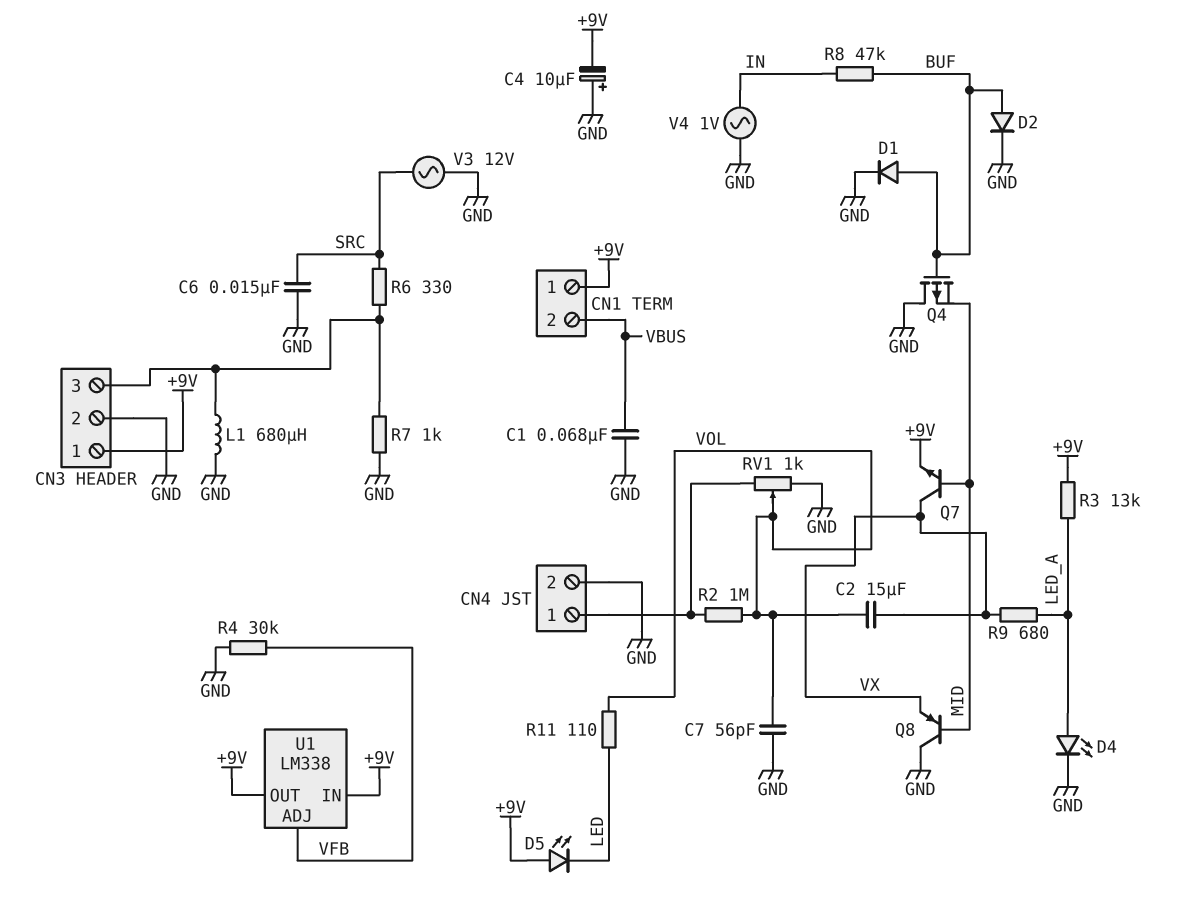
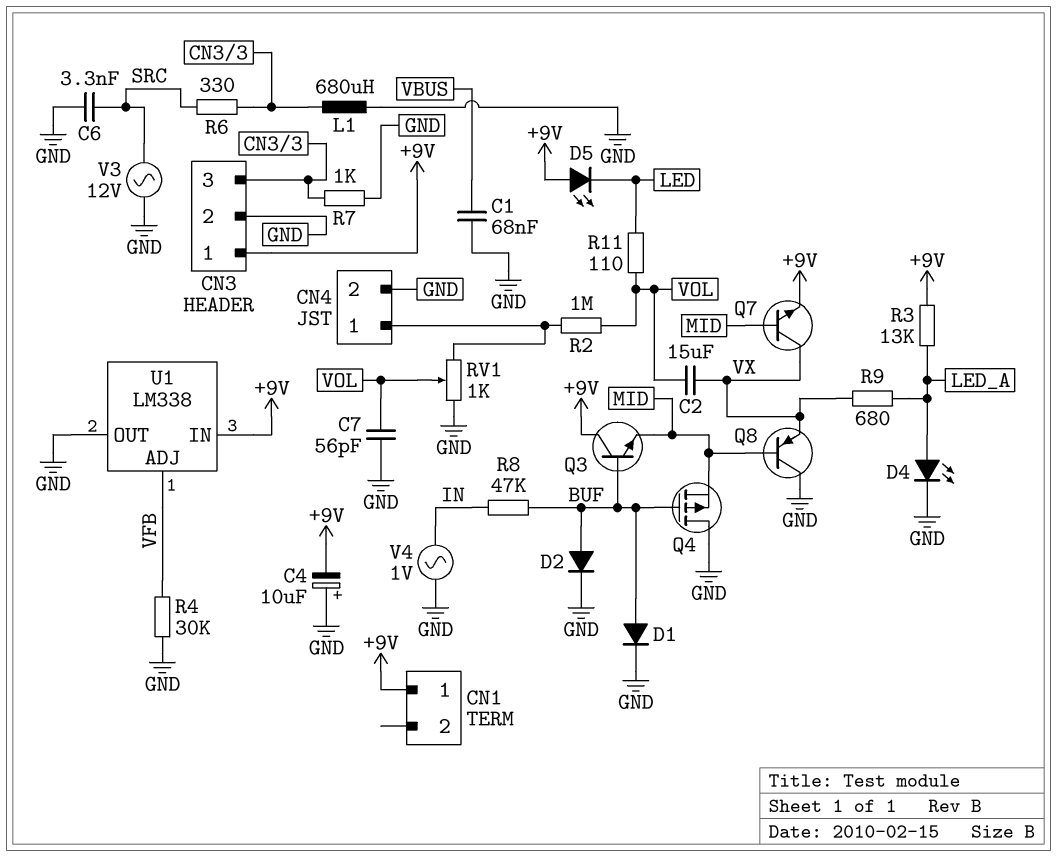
C6: 15nF (GND, SRC) -> 3.3nF (GND, SRC)
CN1 pin 2: VBUS -> none
Q3: none -> NPN (B BUF, C +9V, E MID)
U1 pin OUT: +9V -> GND

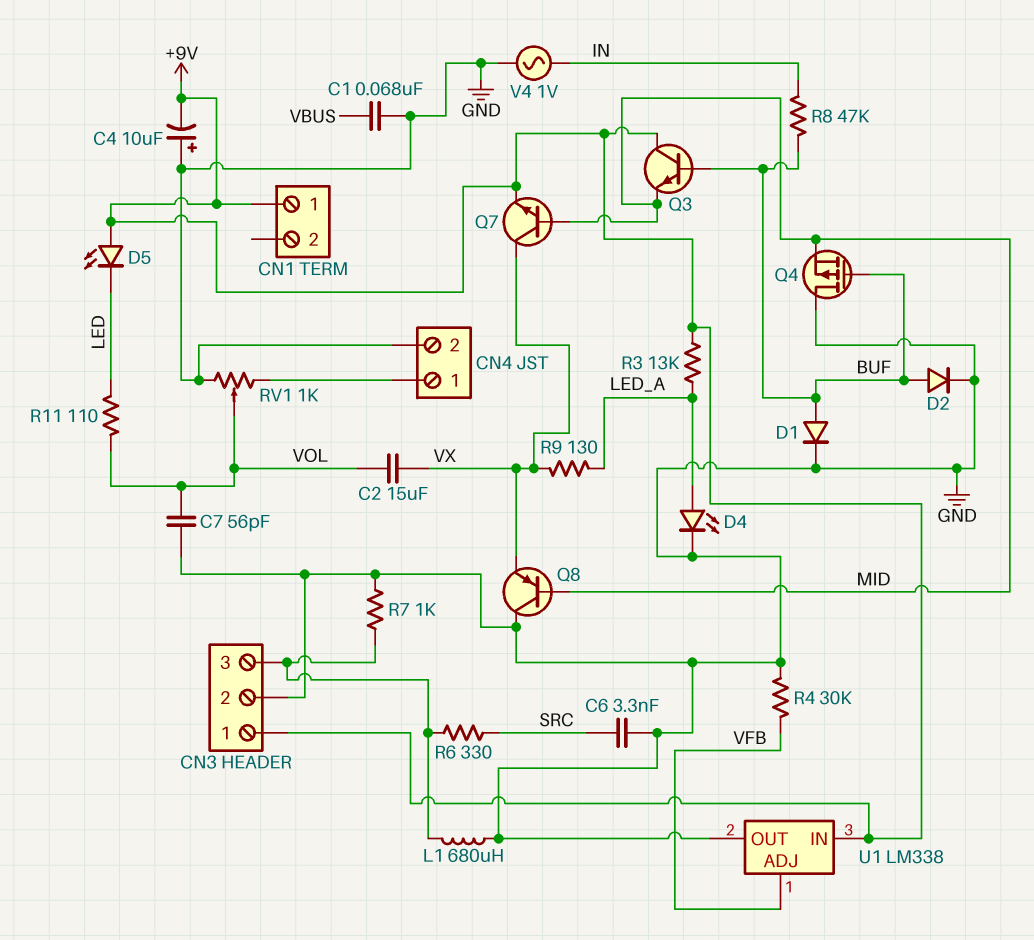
R2: 1M (CN4/1, VOL) -> none
R9: 680 (LED_A, VX) -> 130 (LED_A, VX)
V3: AC 12V (GND, SRC) -> none

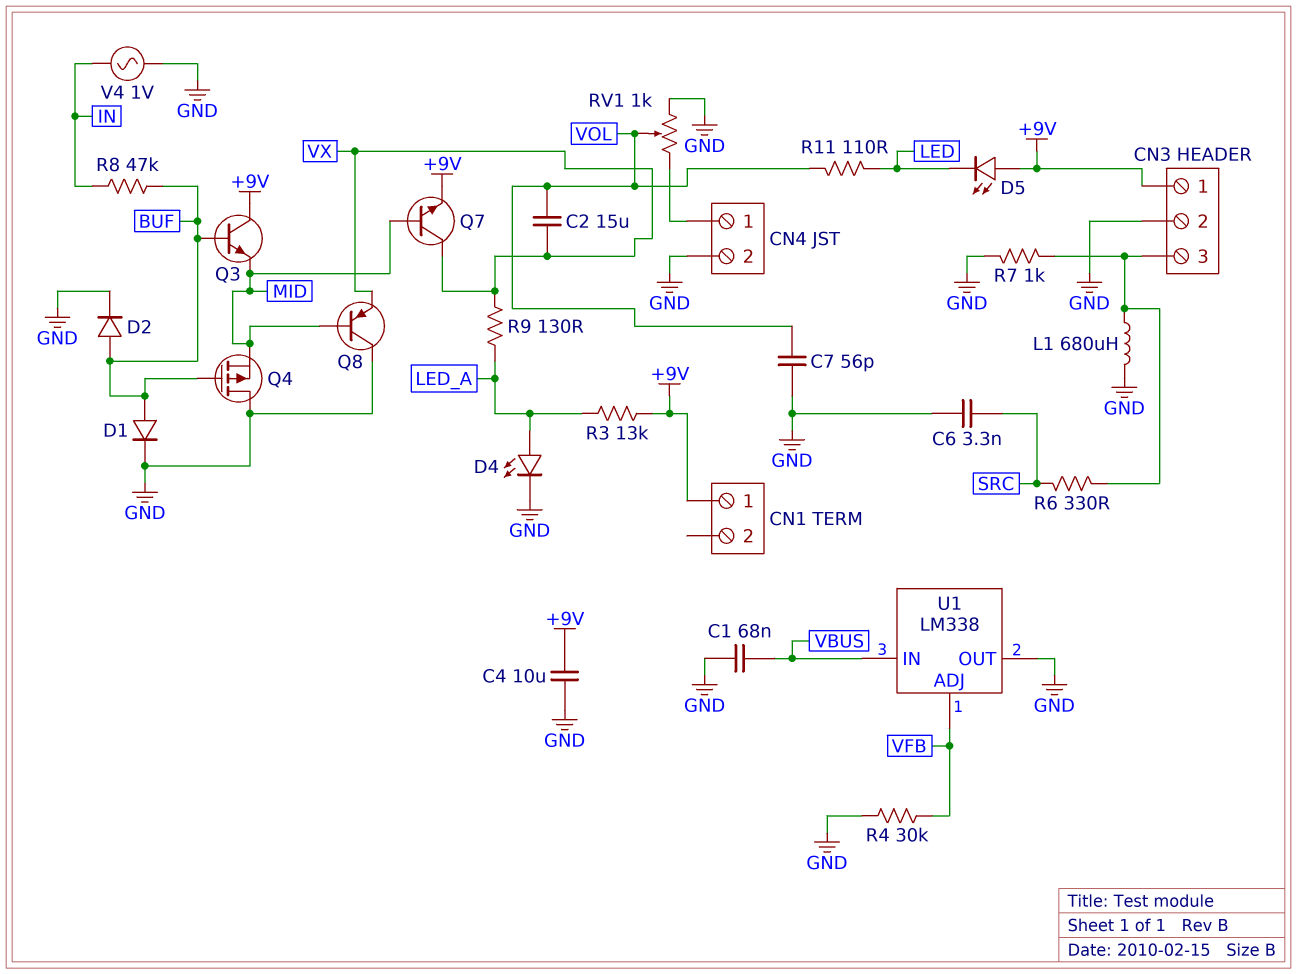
C4: 10uF (plus GND, minus +9V) -> 10uF (+9V, GND)
U1 pin IN: +9V -> VBUS

